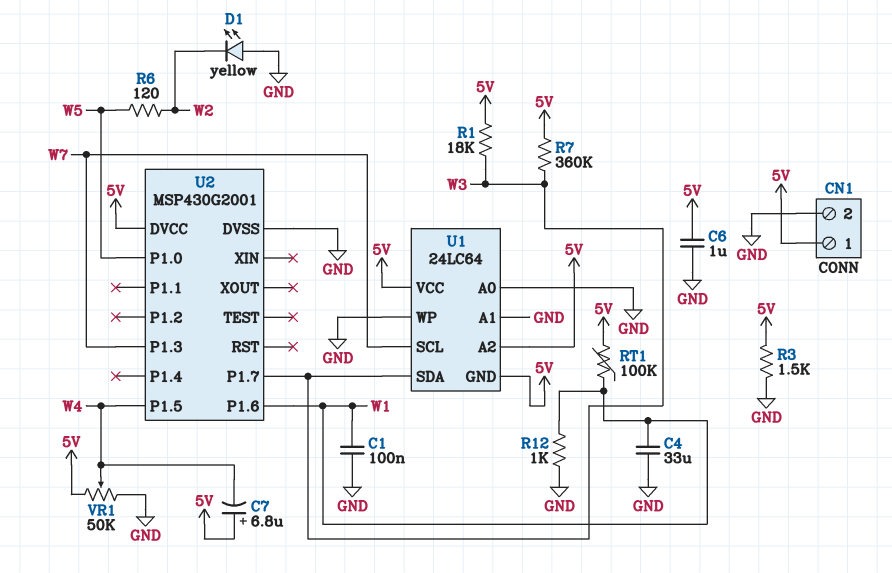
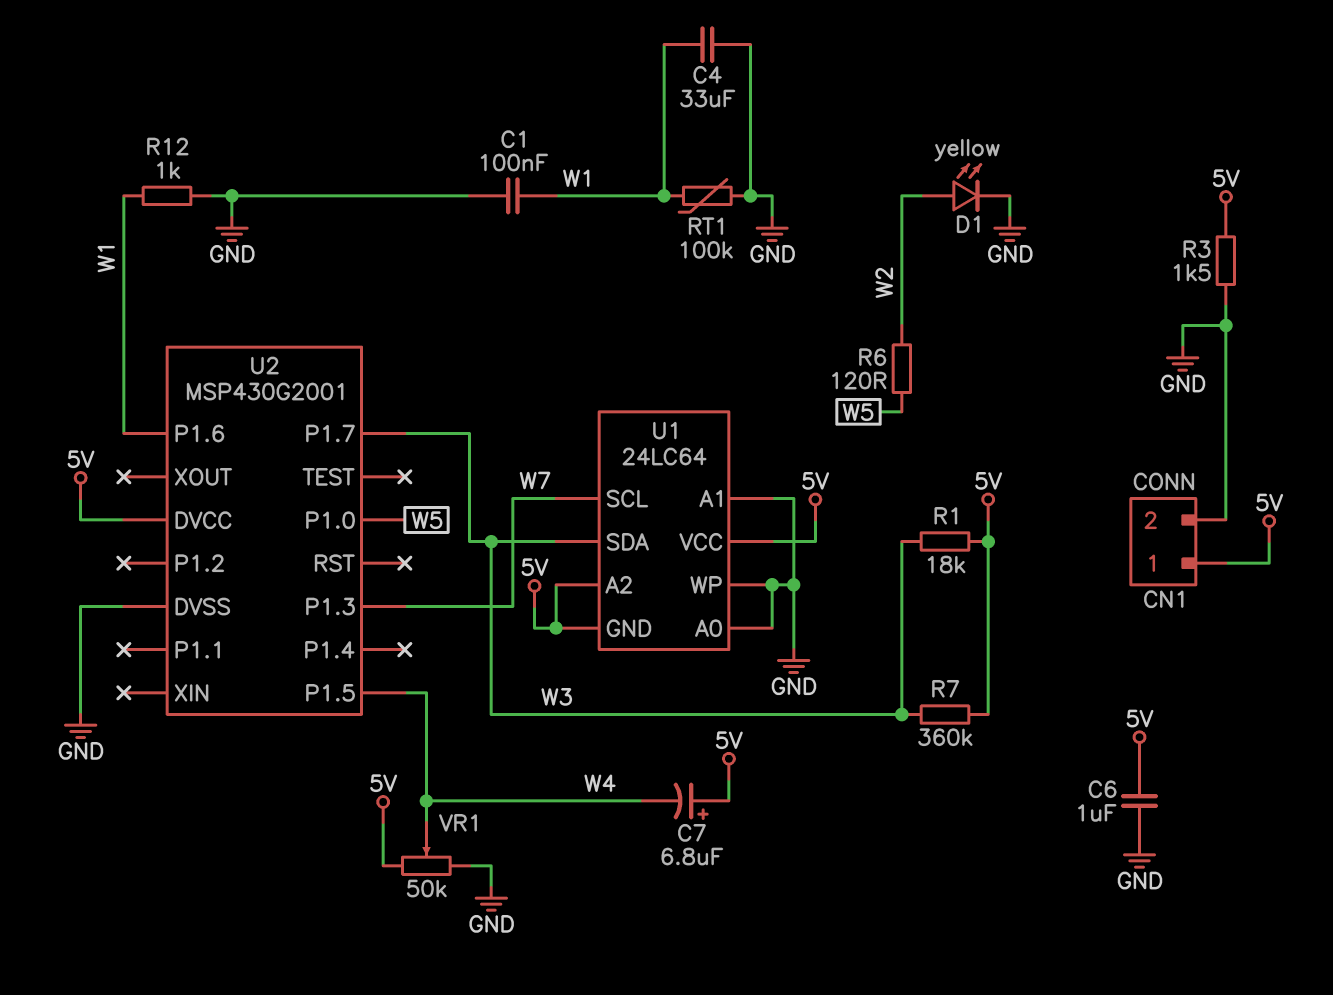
D1: LED yellow (A GND, K W2) -> LED yellow (A W2, K GND)
RT1: 100k (5V, W1) -> 100k (GND, W1)

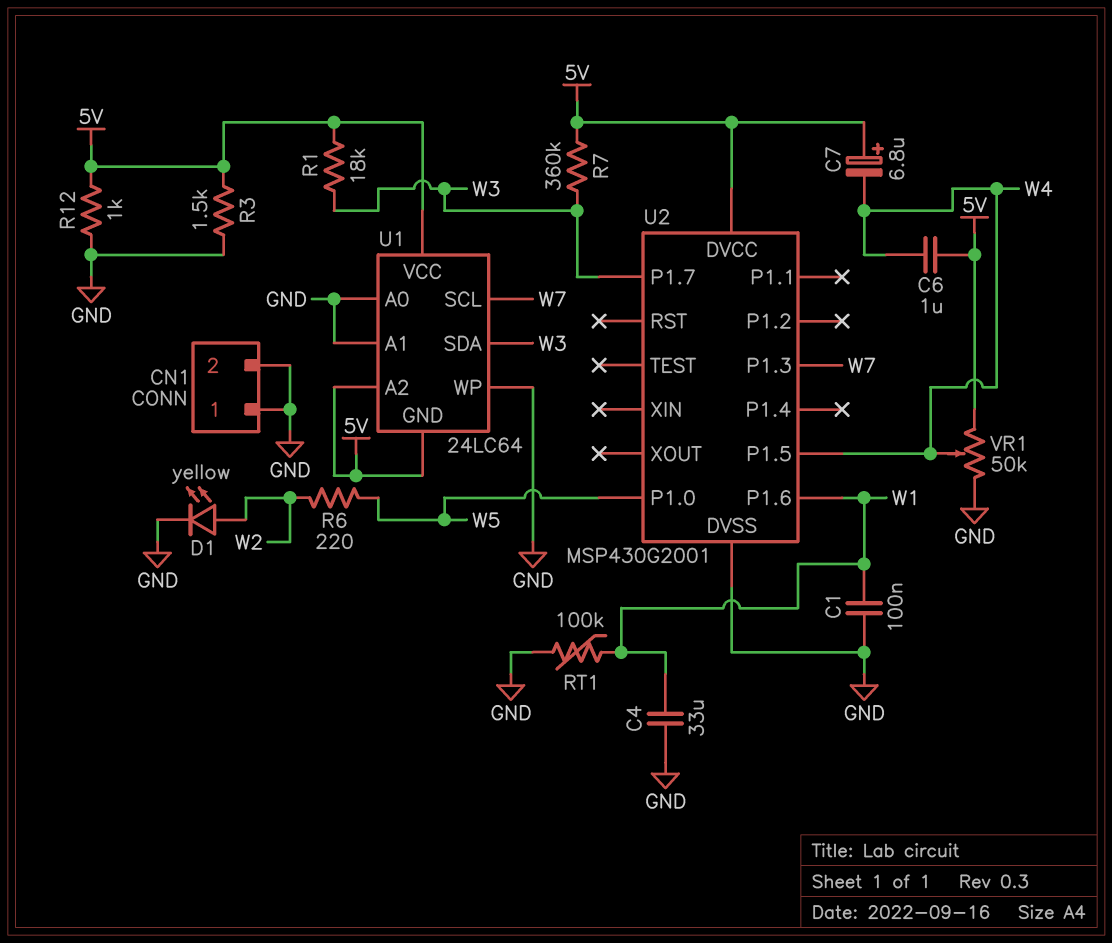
C6: 1uF (5V, GND) -> 1uF (5V, W4)
CN1 pin 1: 5V -> GND
R6: 120 (W2, W5) -> 220 (W2, W5)
R12: 1k (GND, W1) -> 1k (5V, GND)

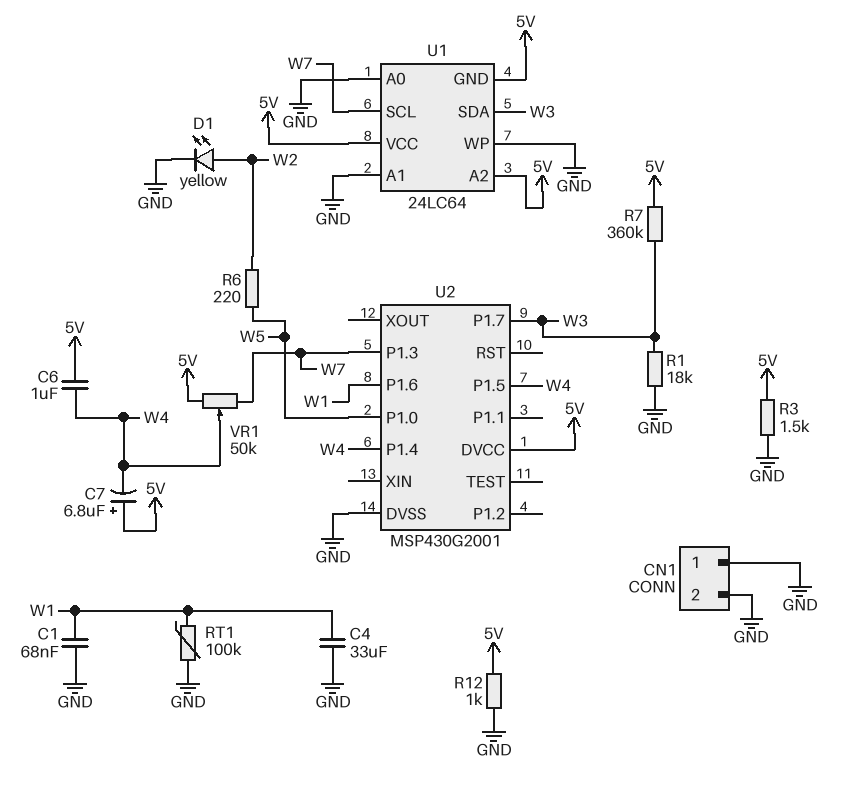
C1: 100nF (GND, W1) -> 68nF (GND, W1)
R1: 18k (5V, W3) -> 18k (GND, W3)
U2 pin P1.4: none -> W4
VR1: 50k (5V, GND, wiper W4) -> 50k (5V, W7, wiper W4)

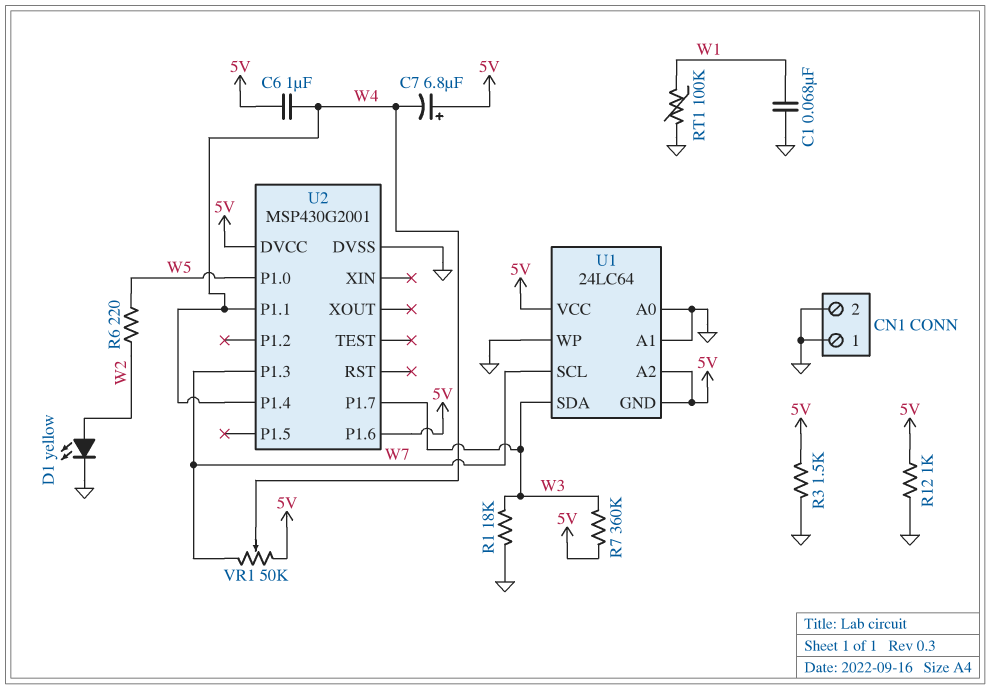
C4: 33uF (GND, W1) -> none
U2 pin P1.1: none -> W4
U2 pin P1.5: W4 -> none
U2 pin P1.6: W1 -> 5V

